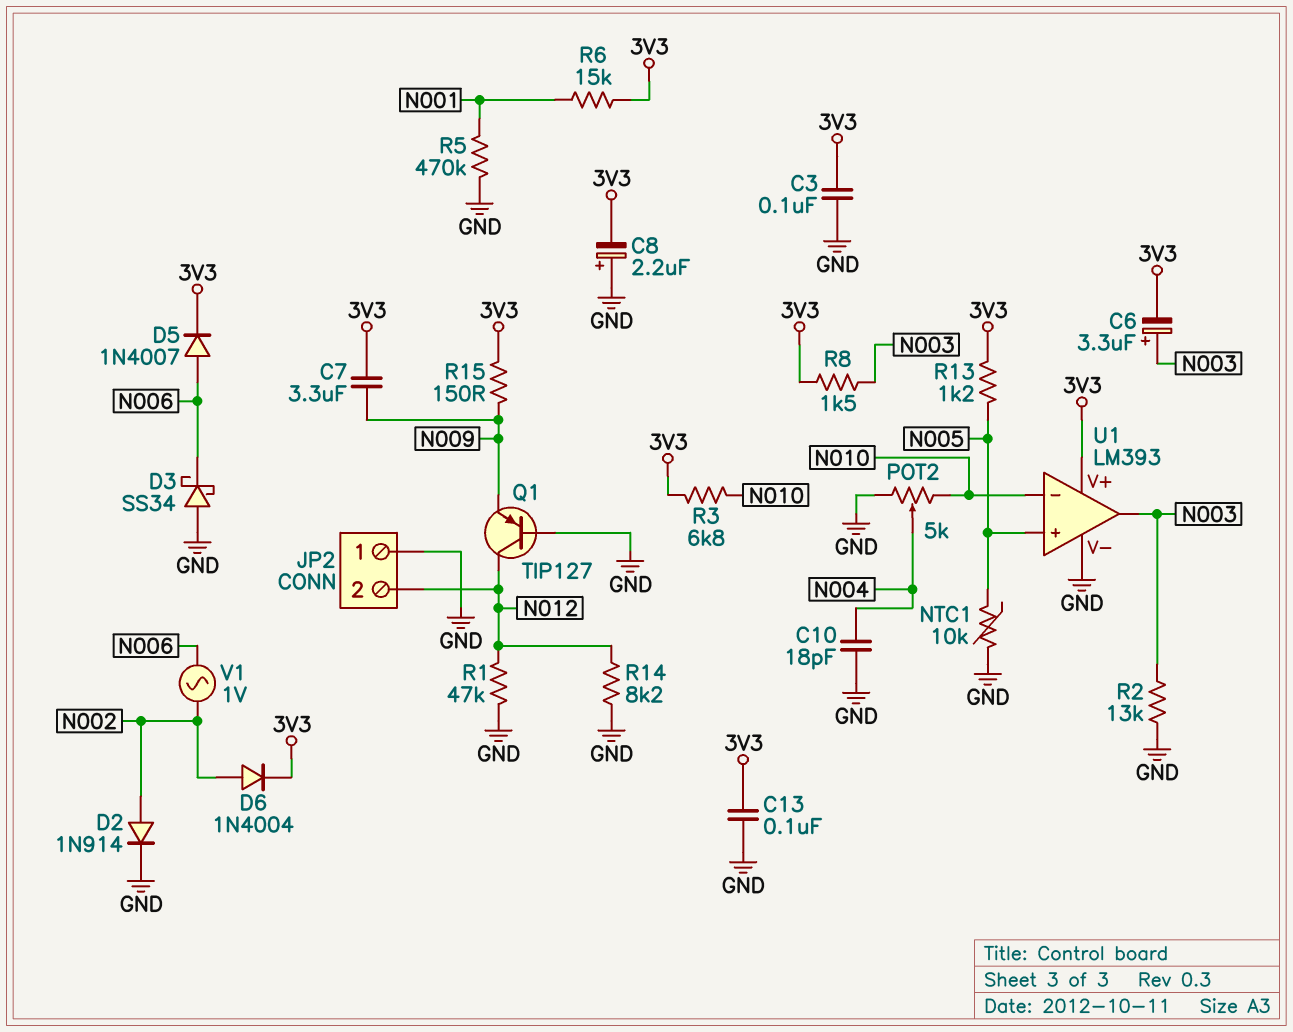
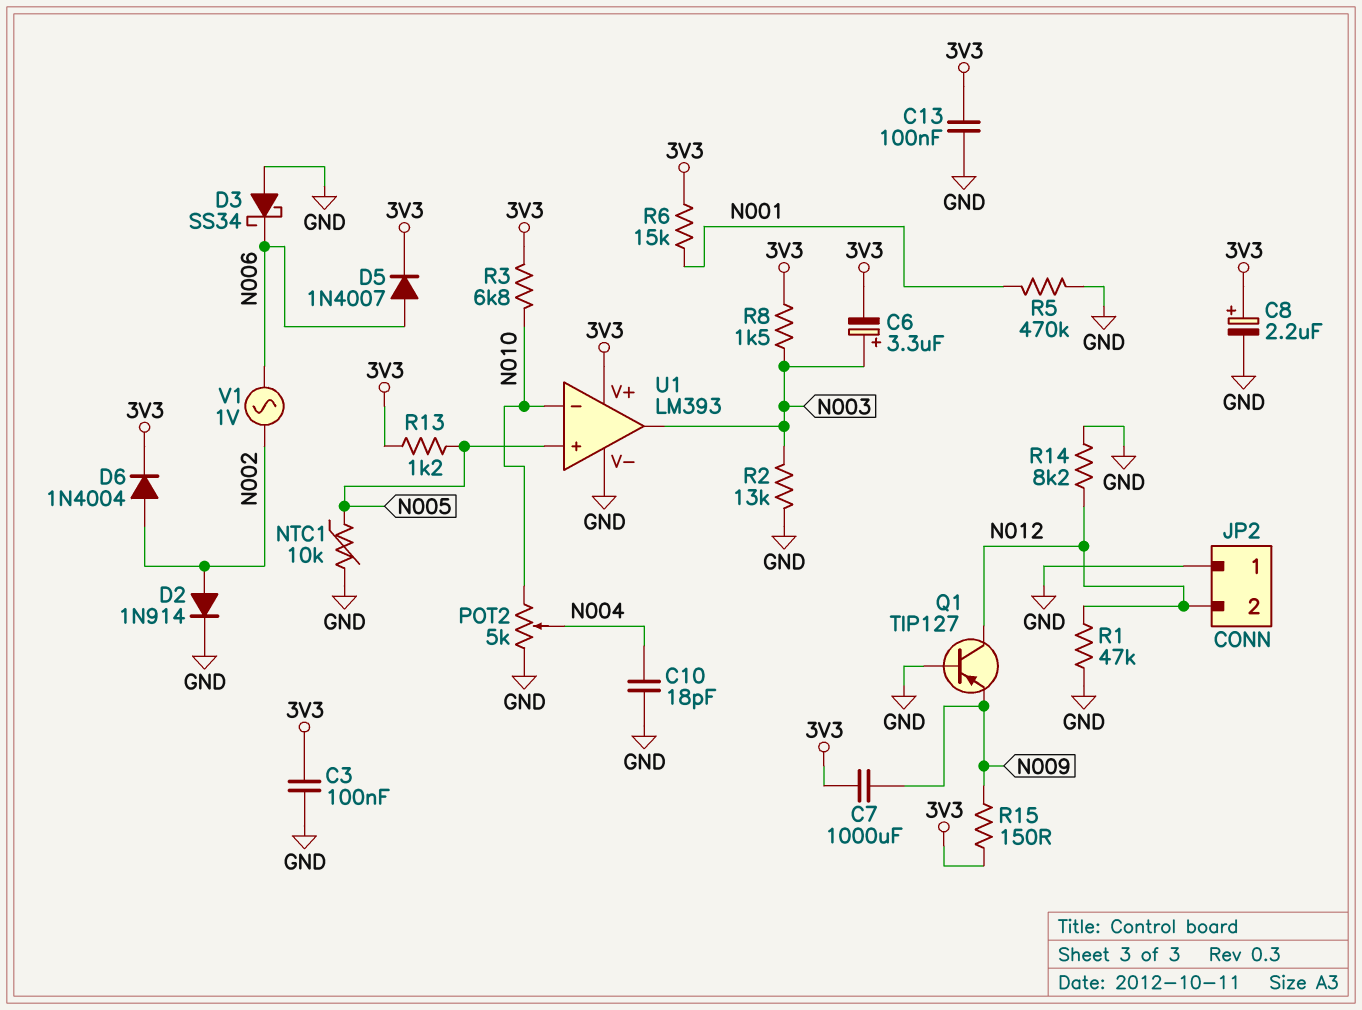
C7: 3.3uF (3V3, N009) -> 1000uF (3V3, N009)
C8: 2.2uF (plus GND, minus 3V3) -> 2.2uF (plus 3V3, minus GND)

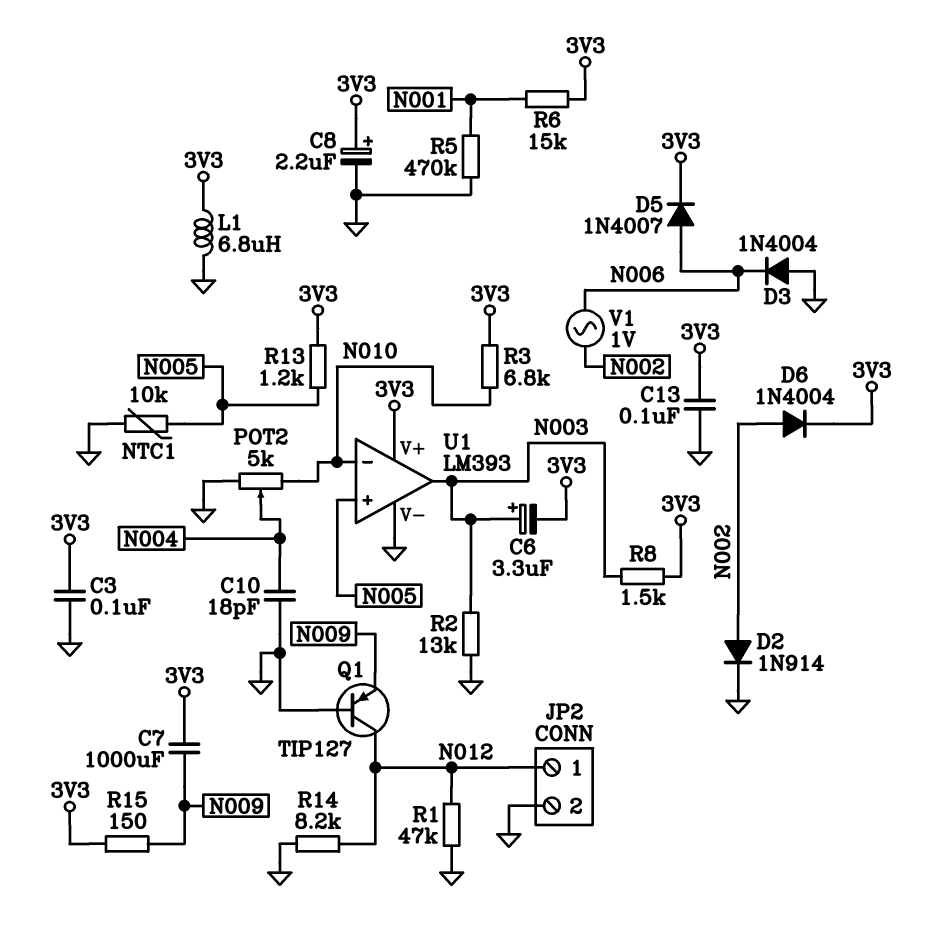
D3: schottky SS34 (A GND, K N006) -> diode 1N4004 (A GND, K N006)
JP2 pin 1: GND -> N012
JP2 pin 2: N012 -> GND
L1: none -> 6.8uH (3V3, GND)

